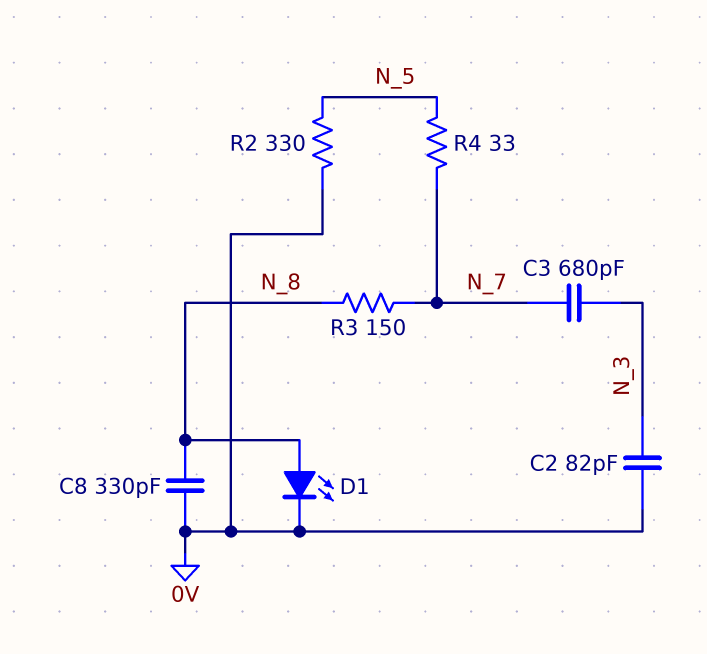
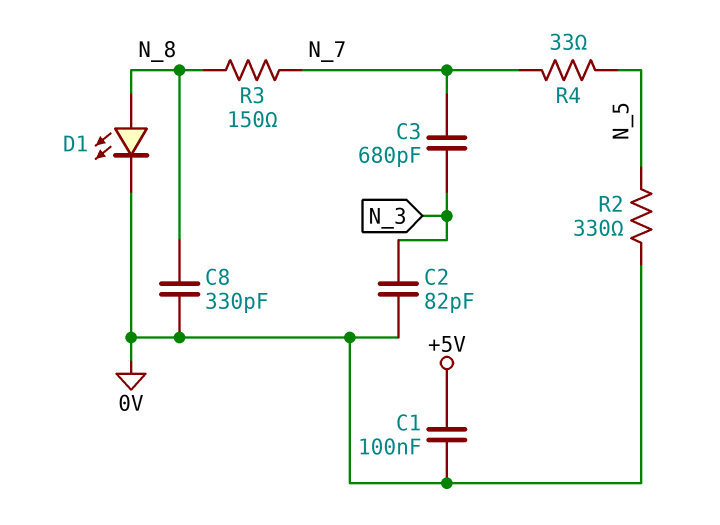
C1: none -> 100nF (+5V, 0V)

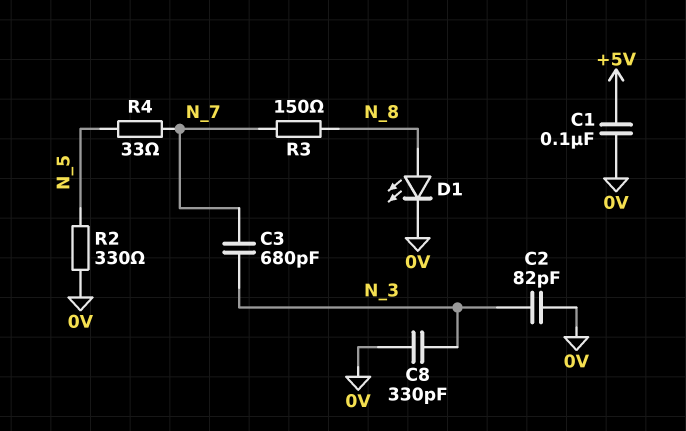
C8: 330pF (0V, N_8) -> 330pF (0V, N_3)

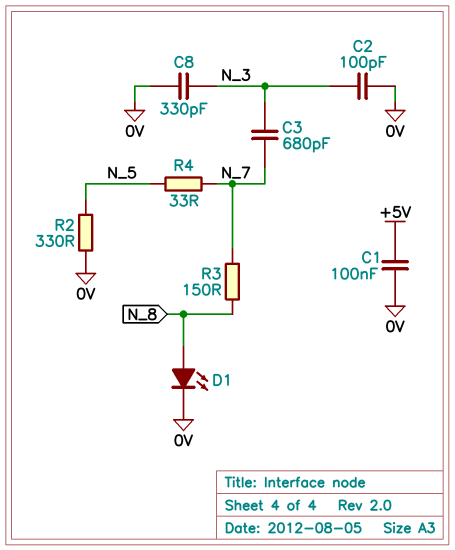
C2: 82pF (0V, N_3) -> 100pF (0V, N_3)

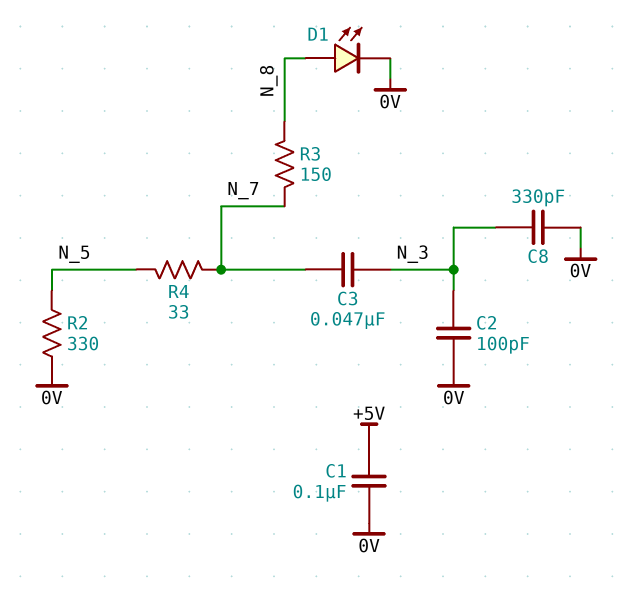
C3: 680pF (N_3, N_7) -> 47nF (N_3, N_7)

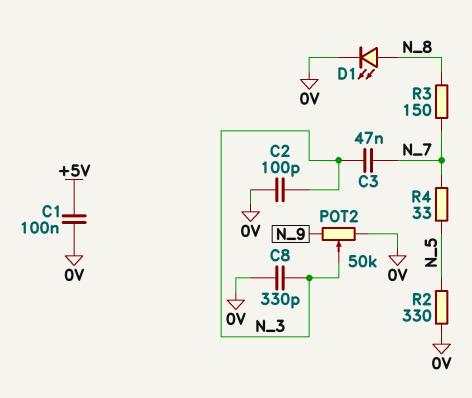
POT2: none -> 50k (0V, N_9, wiper N_3)

